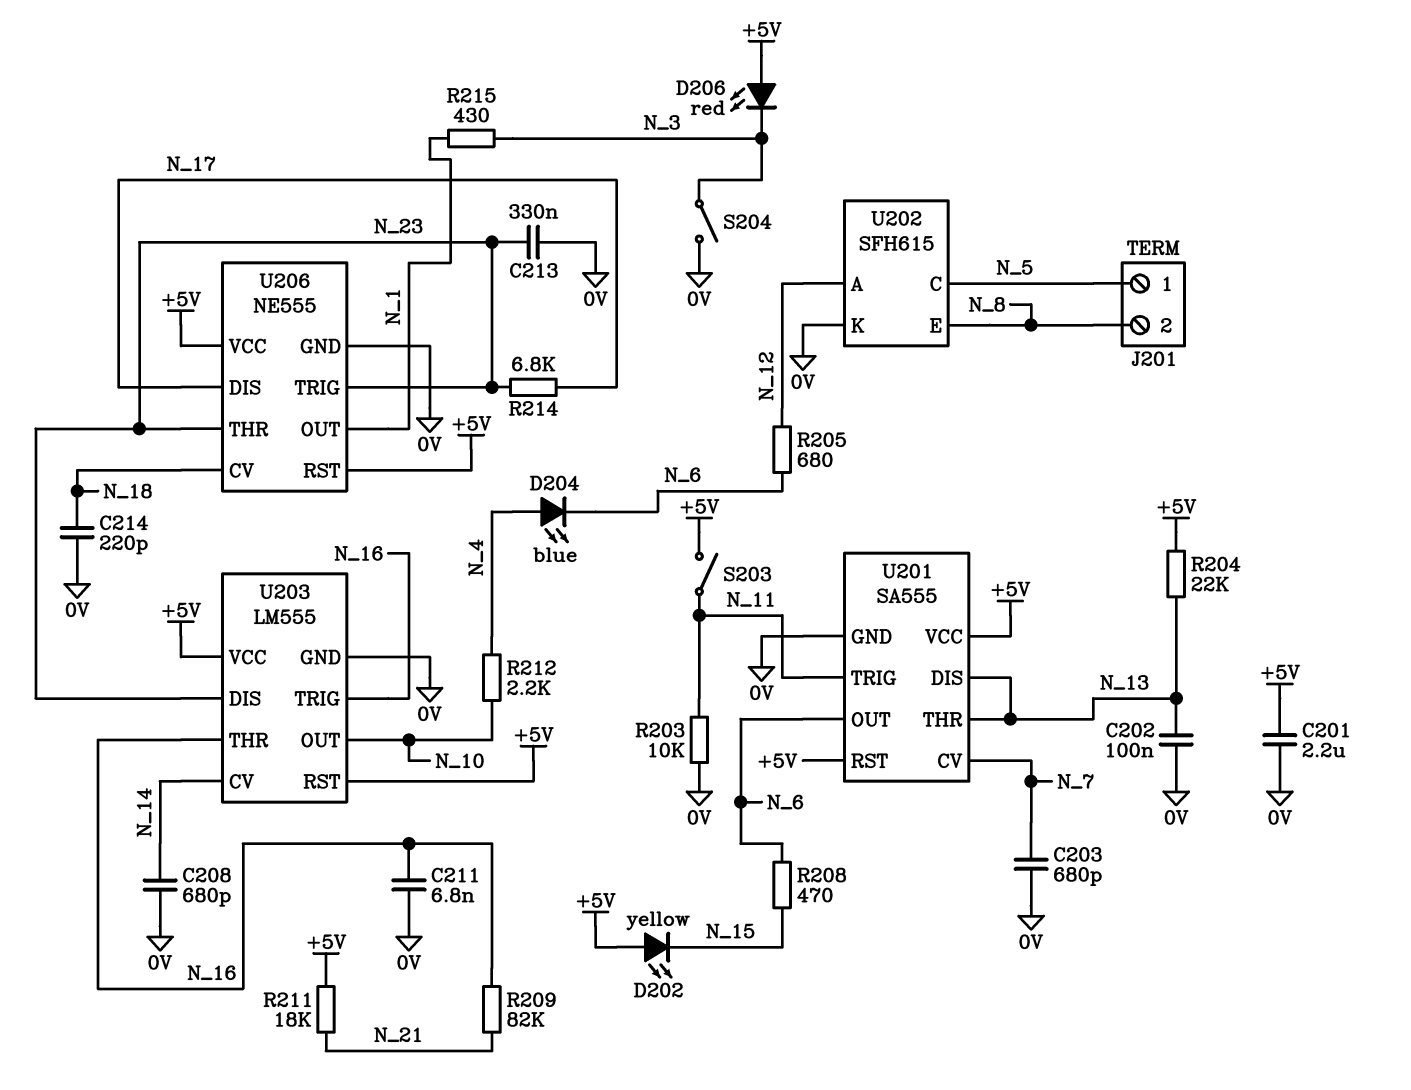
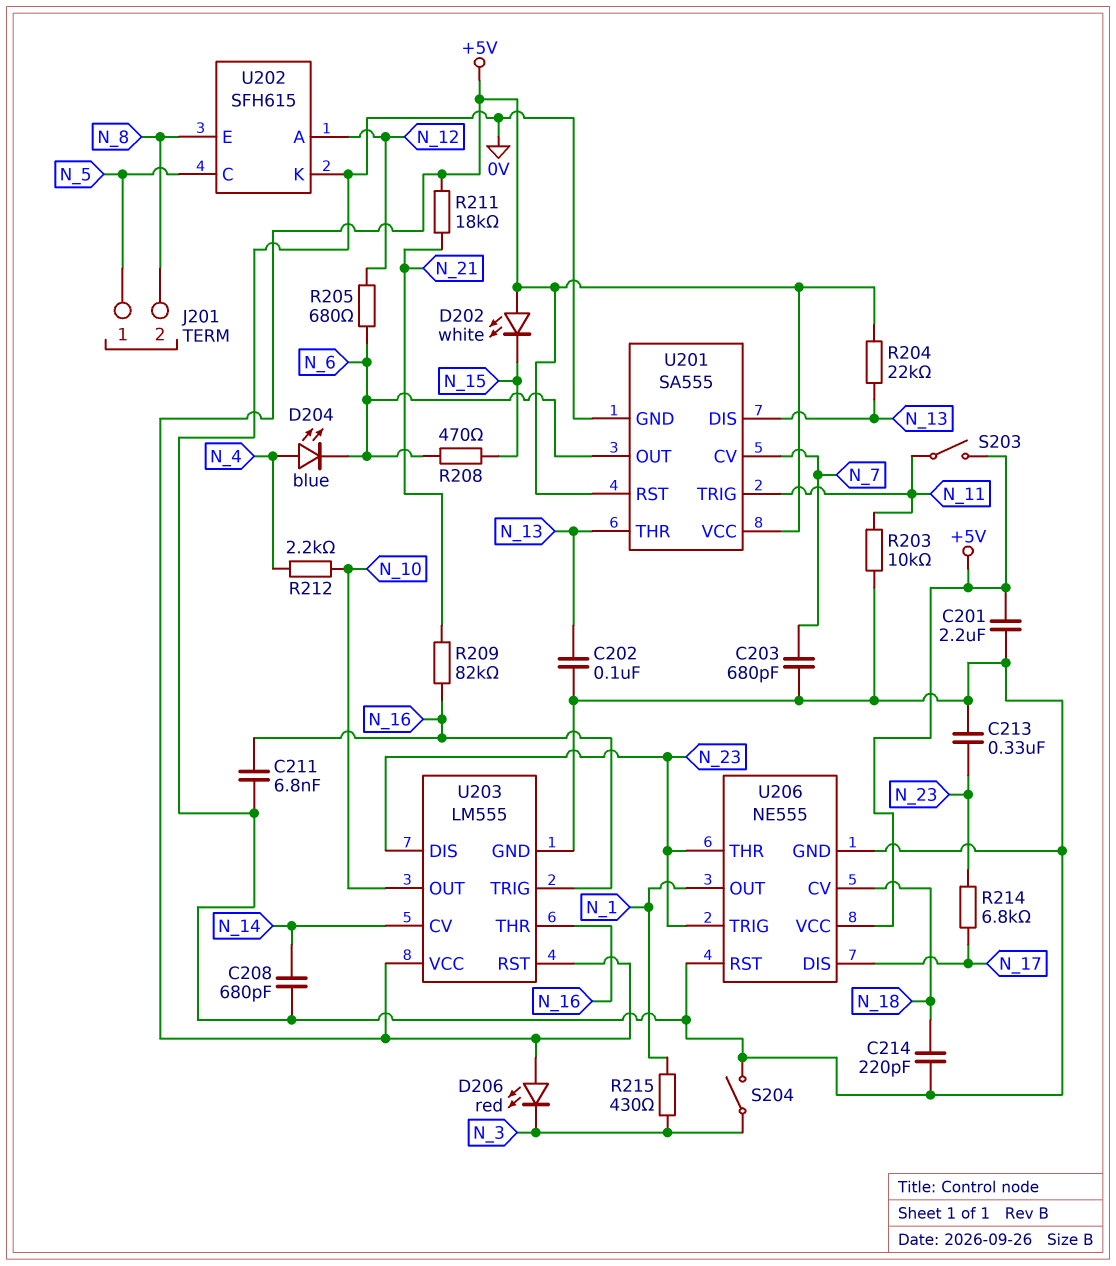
D202: LED yellow (A +5V, K N_15) -> LED white (A +5V, K N_15)
U206 pin RST: +5V -> 0V

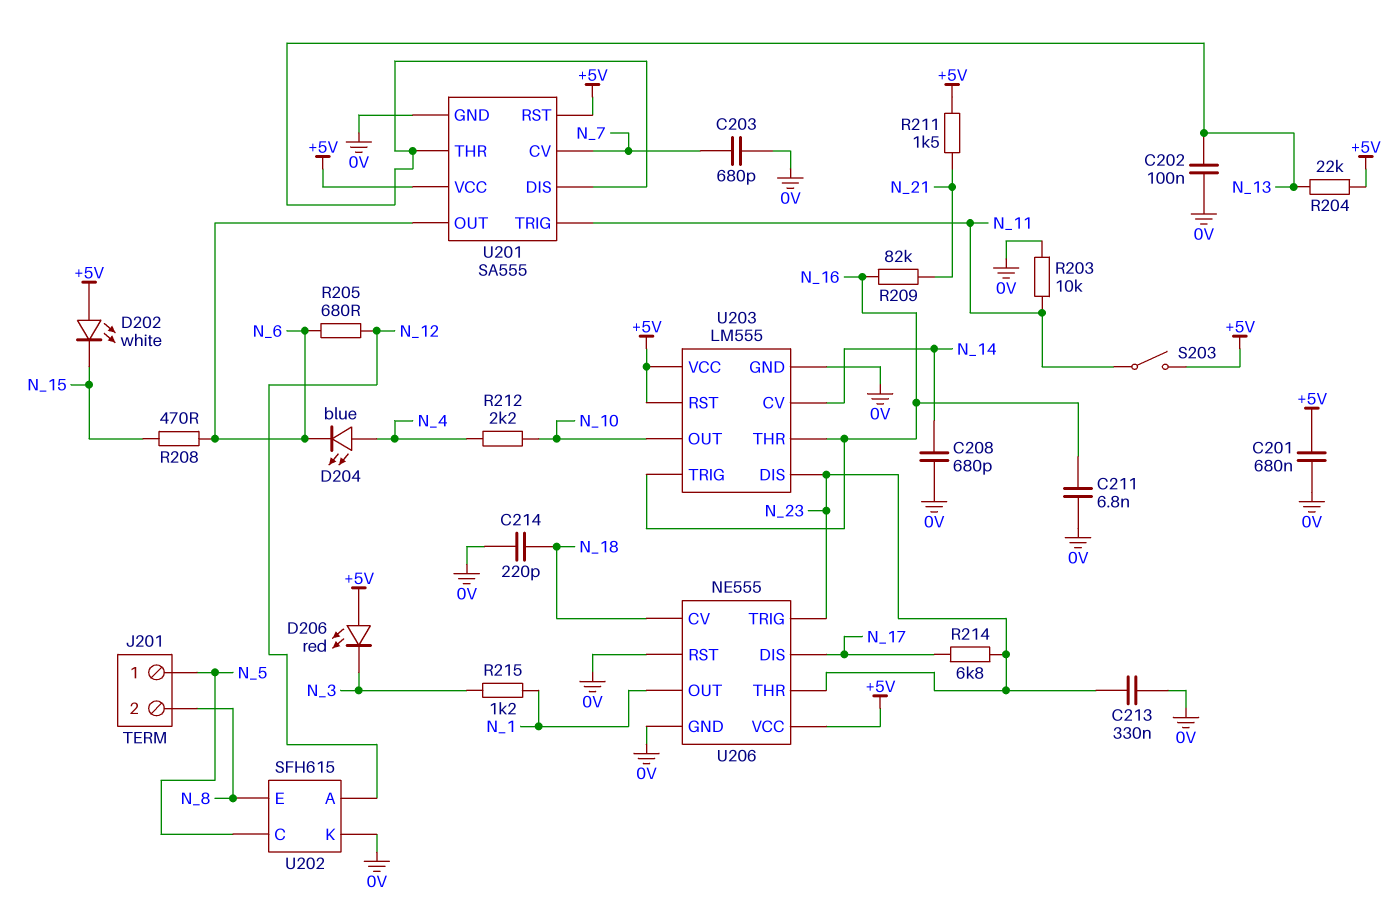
C201: 2.2uF (+5V, 0V) -> 680nF (+5V, 0V)
R211: 18k (+5V, N_21) -> 1.5k (+5V, N_21)
R215: 430 (N_1, N_3) -> 1.2k (N_1, N_3)
S204: switch (0V, N_3) -> none

